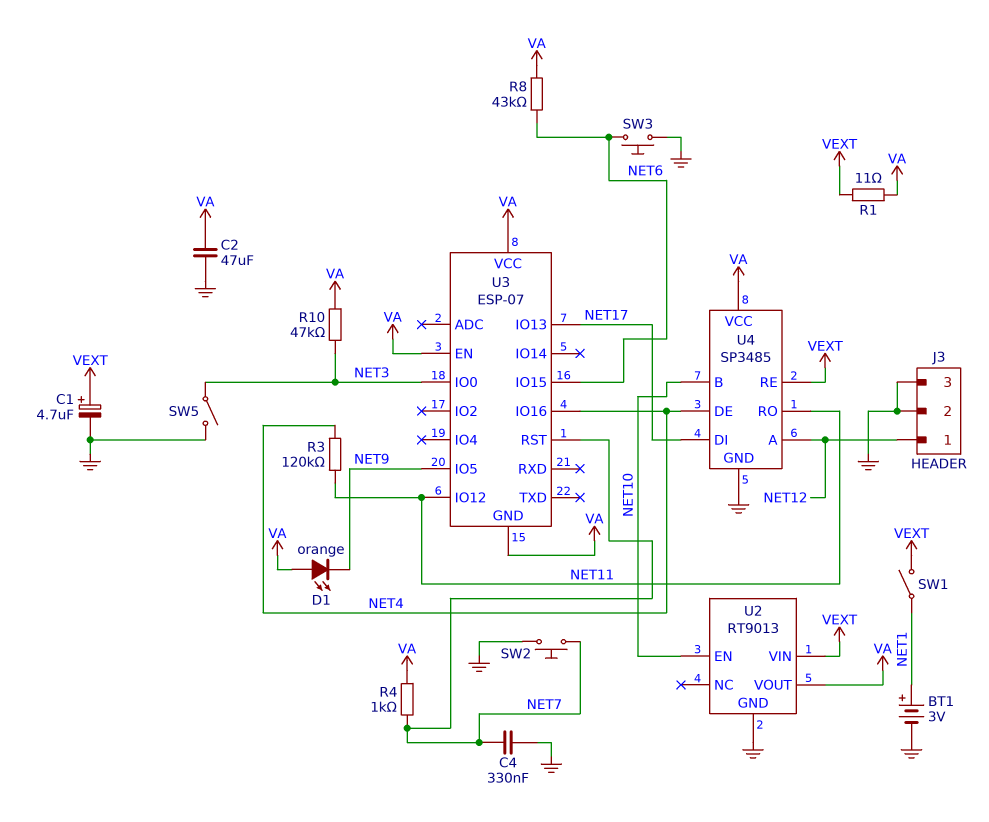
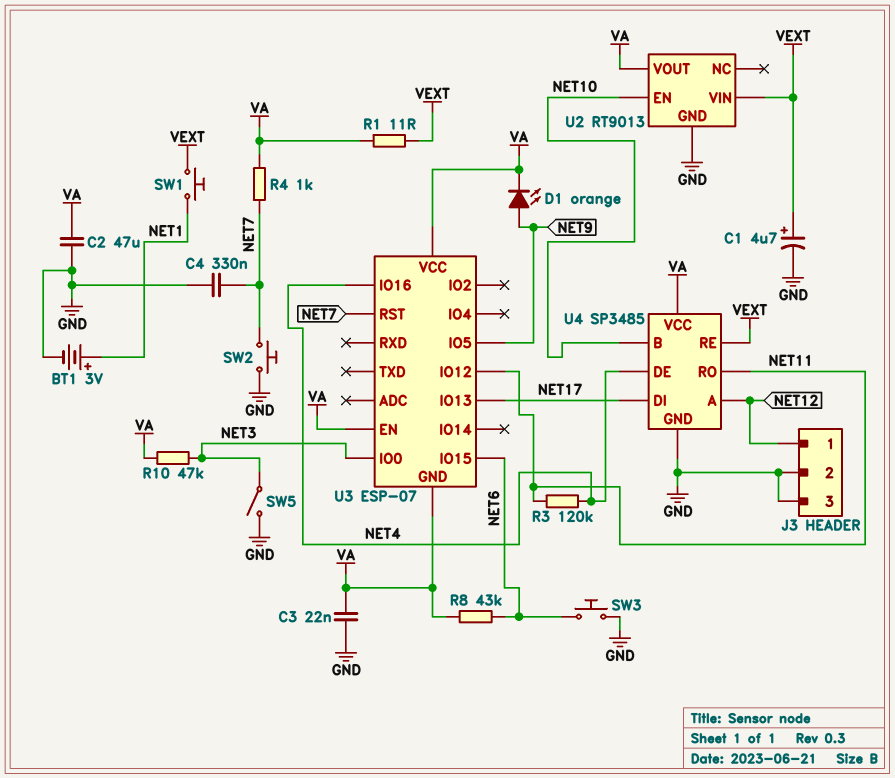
C3: none -> 22nF (GND, VA)
D1: LED orange (A VA, K NET9) -> LED orange (A NET9, K VA)
SW1: switch (NET1, VEXT) -> button (NET1, VEXT)

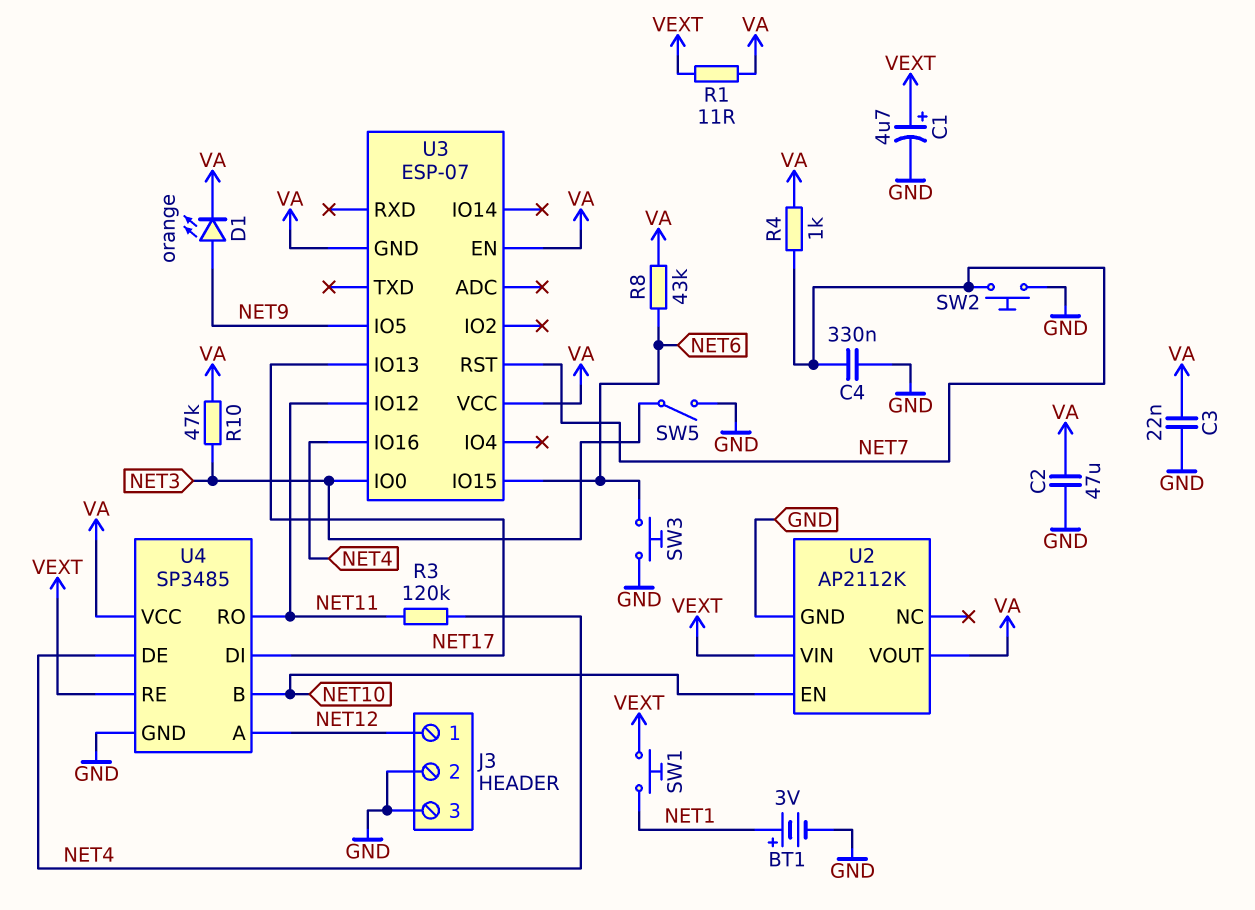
U2: RT9013 -> AP2112K

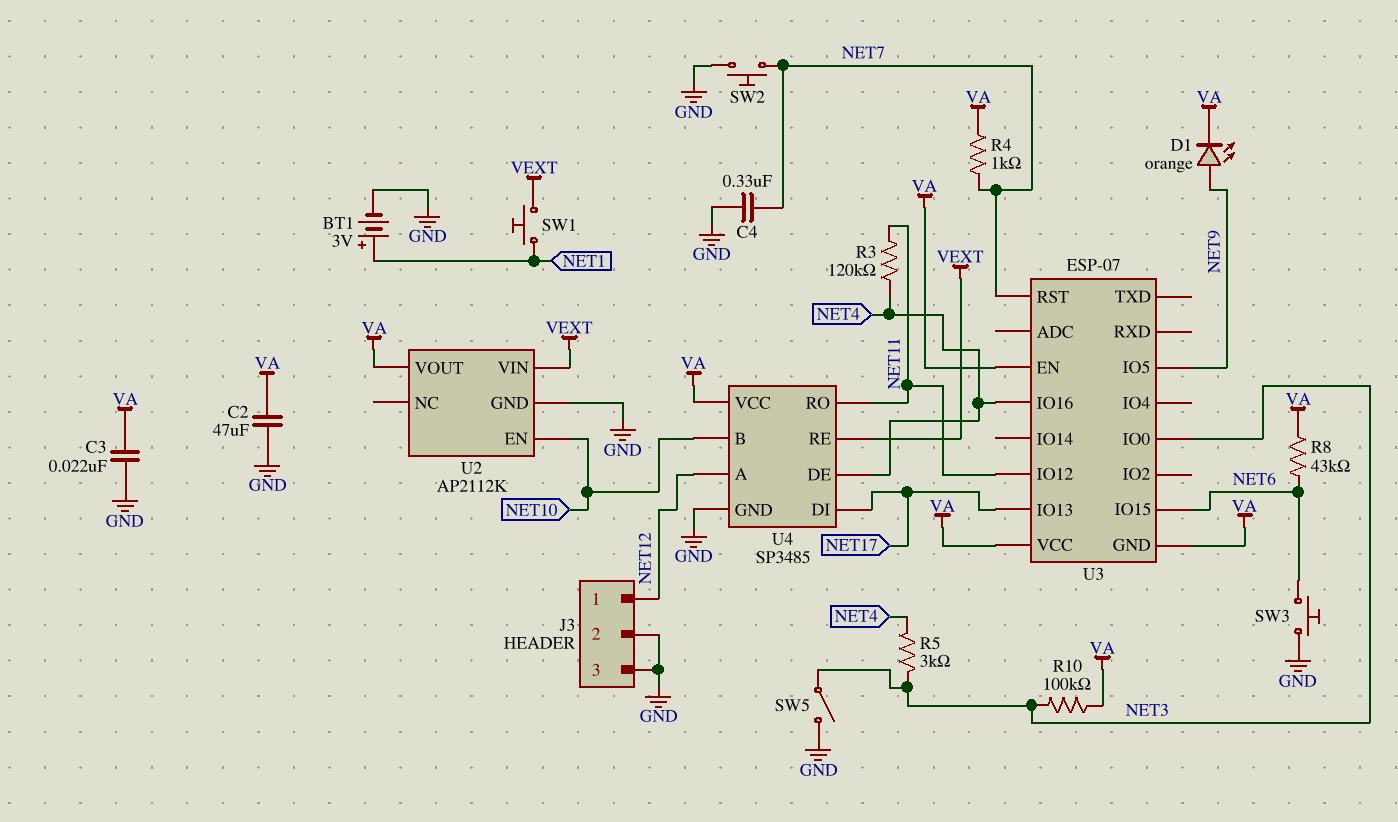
C1: 4.7uF (plus VEXT, minus GND) -> none
R1: 11 (VA, VEXT) -> none
R5: none -> 3k (NET3, NET4)
R10: 47k (NET3, VA) -> 100k (NET3, VA)

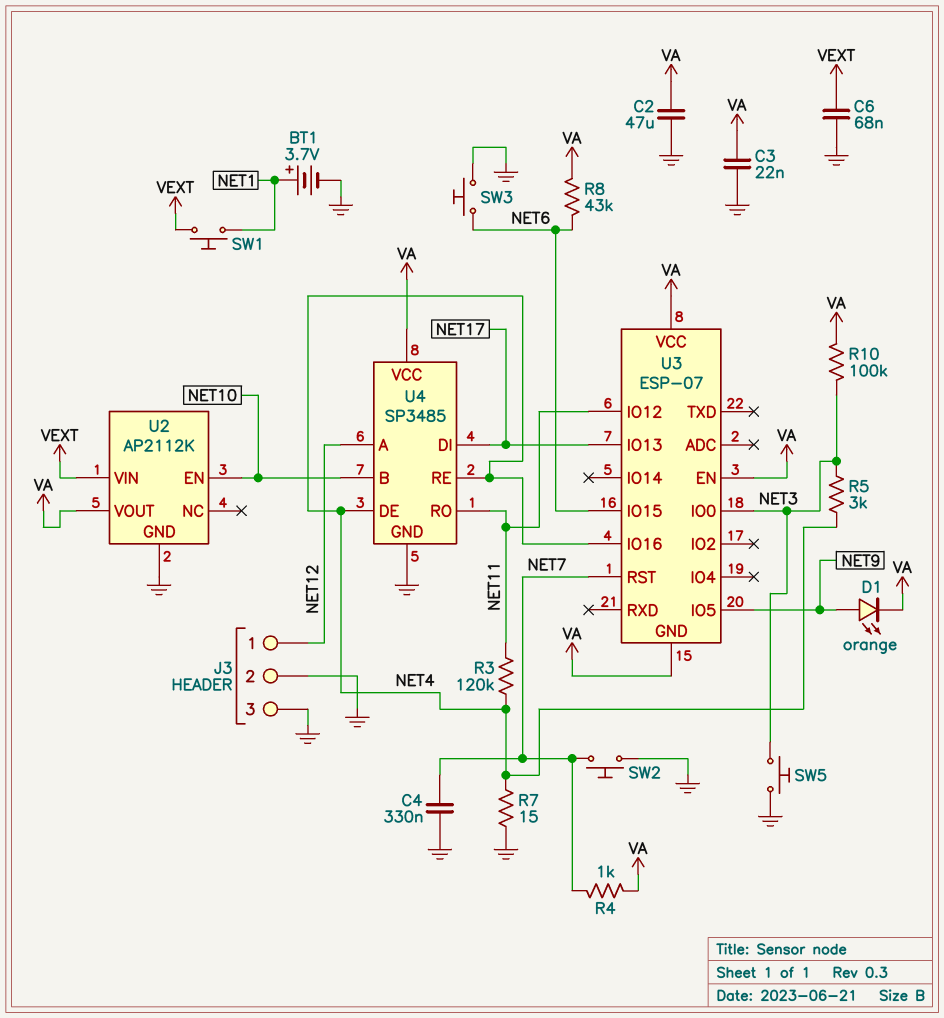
BT1: 3V (plus NET1, minus GND) -> 3.7V (plus NET1, minus GND)
C6: none -> 68nF (GND, VEXT)
R7: none -> 15 (GND, NET4)
SW5: switch (GND, NET3) -> button (GND, NET3)
U4 pin RE: VEXT -> NET4

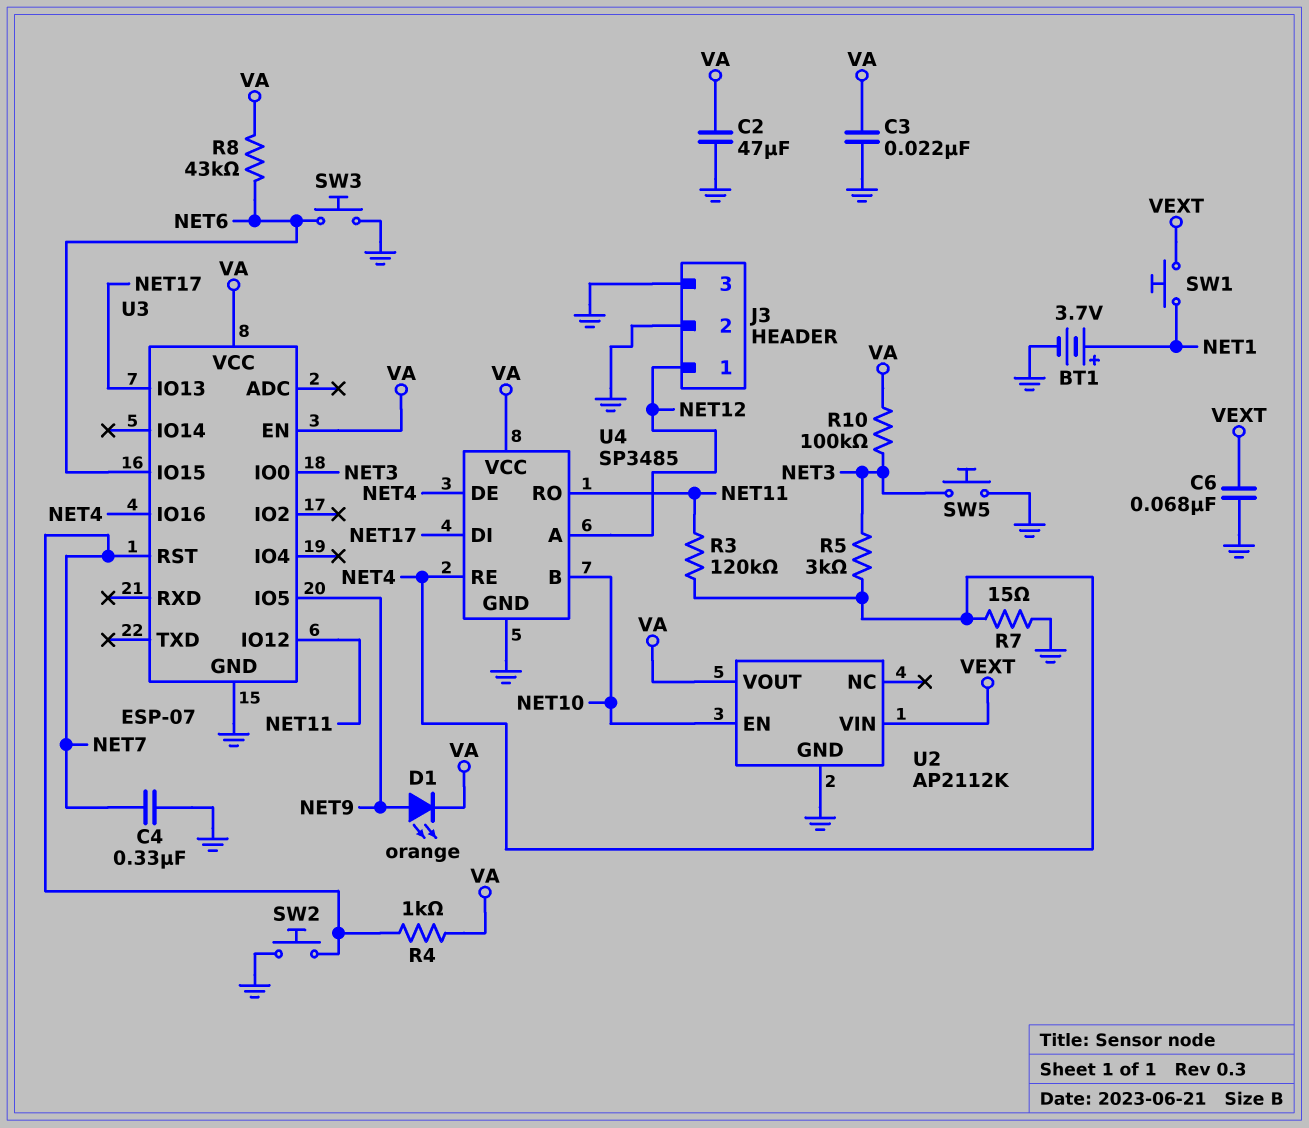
U3 pin GND: VA -> GND

